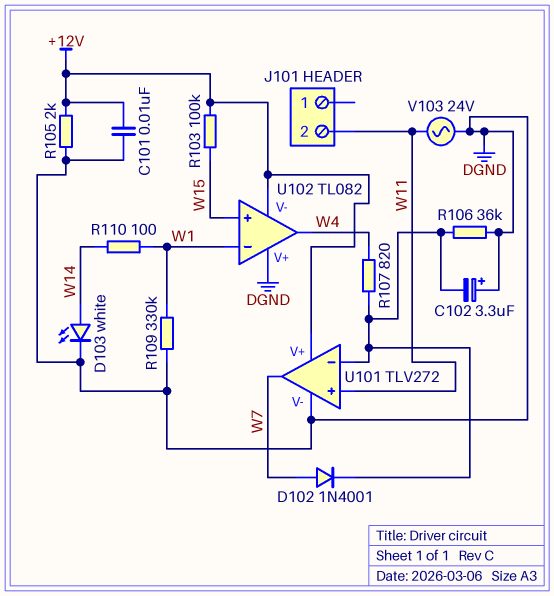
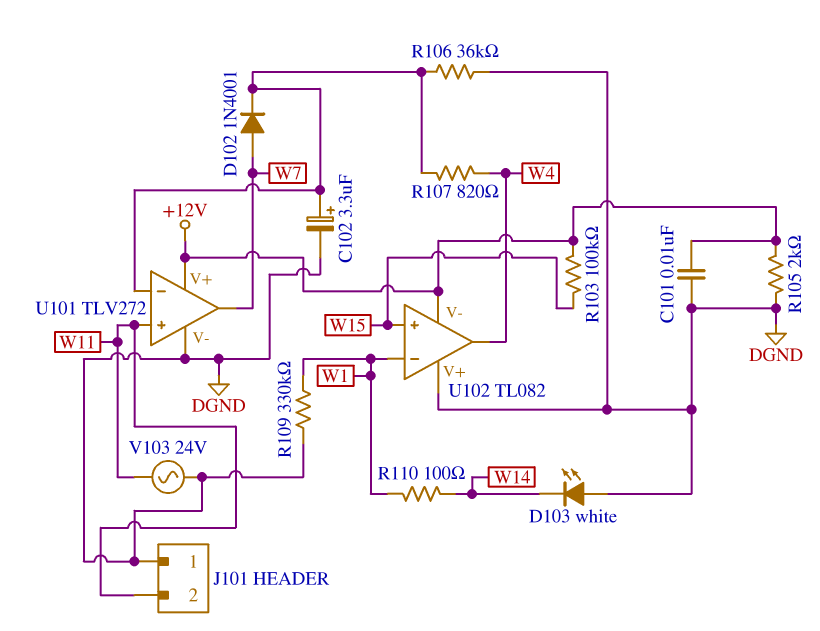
C102: 3.3uF (plus DGND, minus U101/in-) -> 3.3uF (plus U101/in-, minus DGND)
D103: LED white (A W14, K DGND) -> LED white (A DGND, K W14)
J101 pin 1: none -> DGND

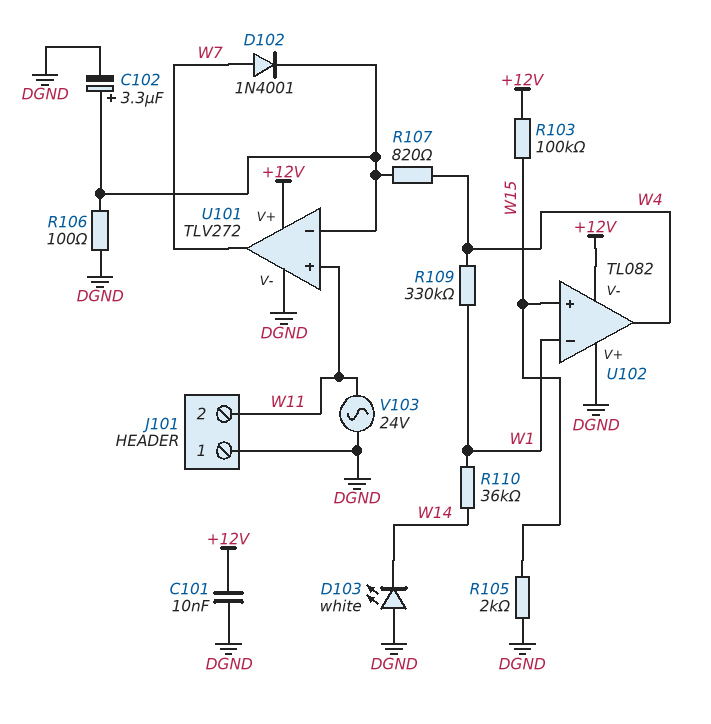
R105: 2k (+12V, DGND) -> 2k (DGND, W15)
R106: 36k (DGND, U101/in-) -> 100 (DGND, U101/in-)
R109: 330k (DGND, W1) -> 330k (W1, W4)
R110: 100 (W1, W14) -> 36k (W1, W14)

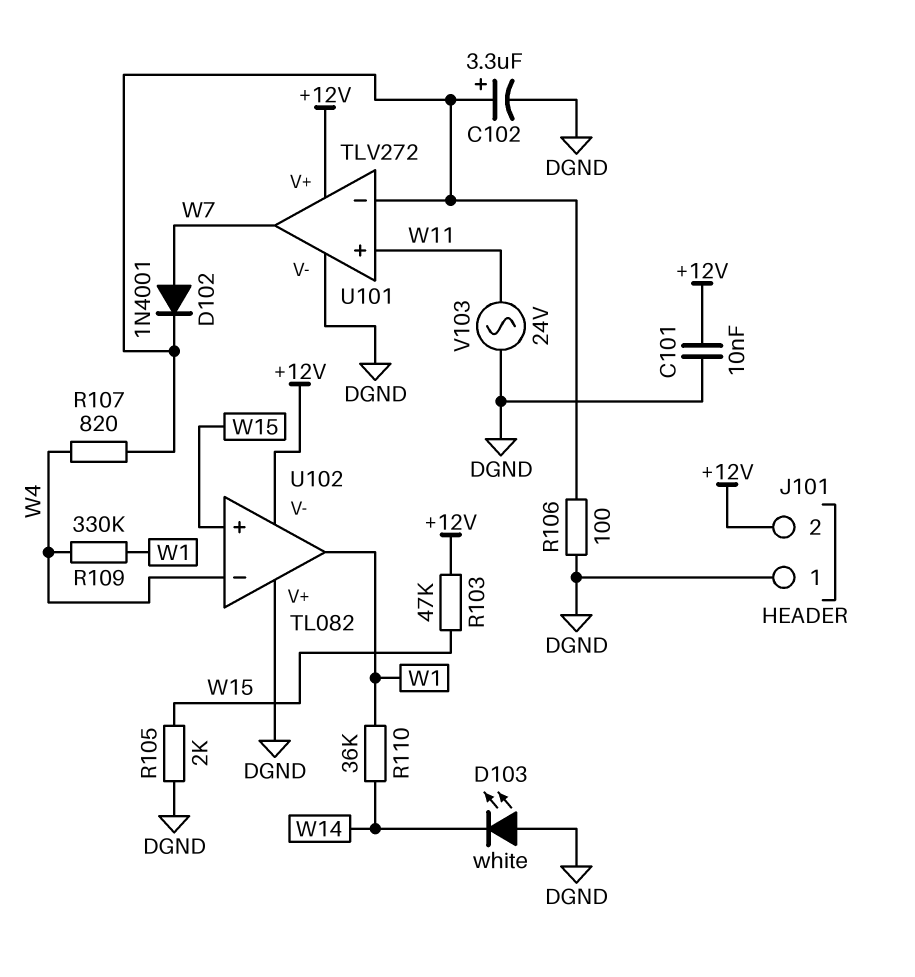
J101 pin 2: W11 -> +12V
R103: 100k (+12V, W15) -> 47k (+12V, W15)
U102 pin in-: W1 -> W4
U102 pin out: W4 -> W1

